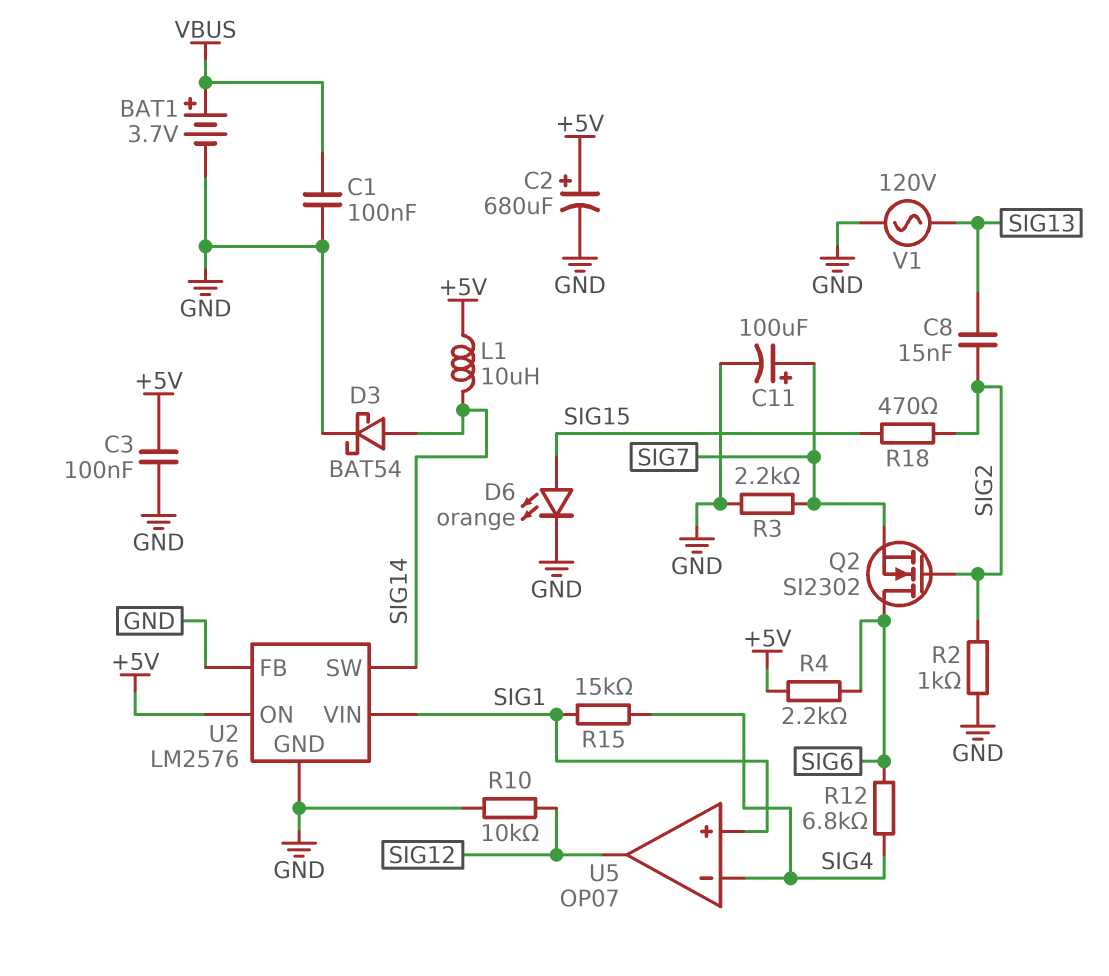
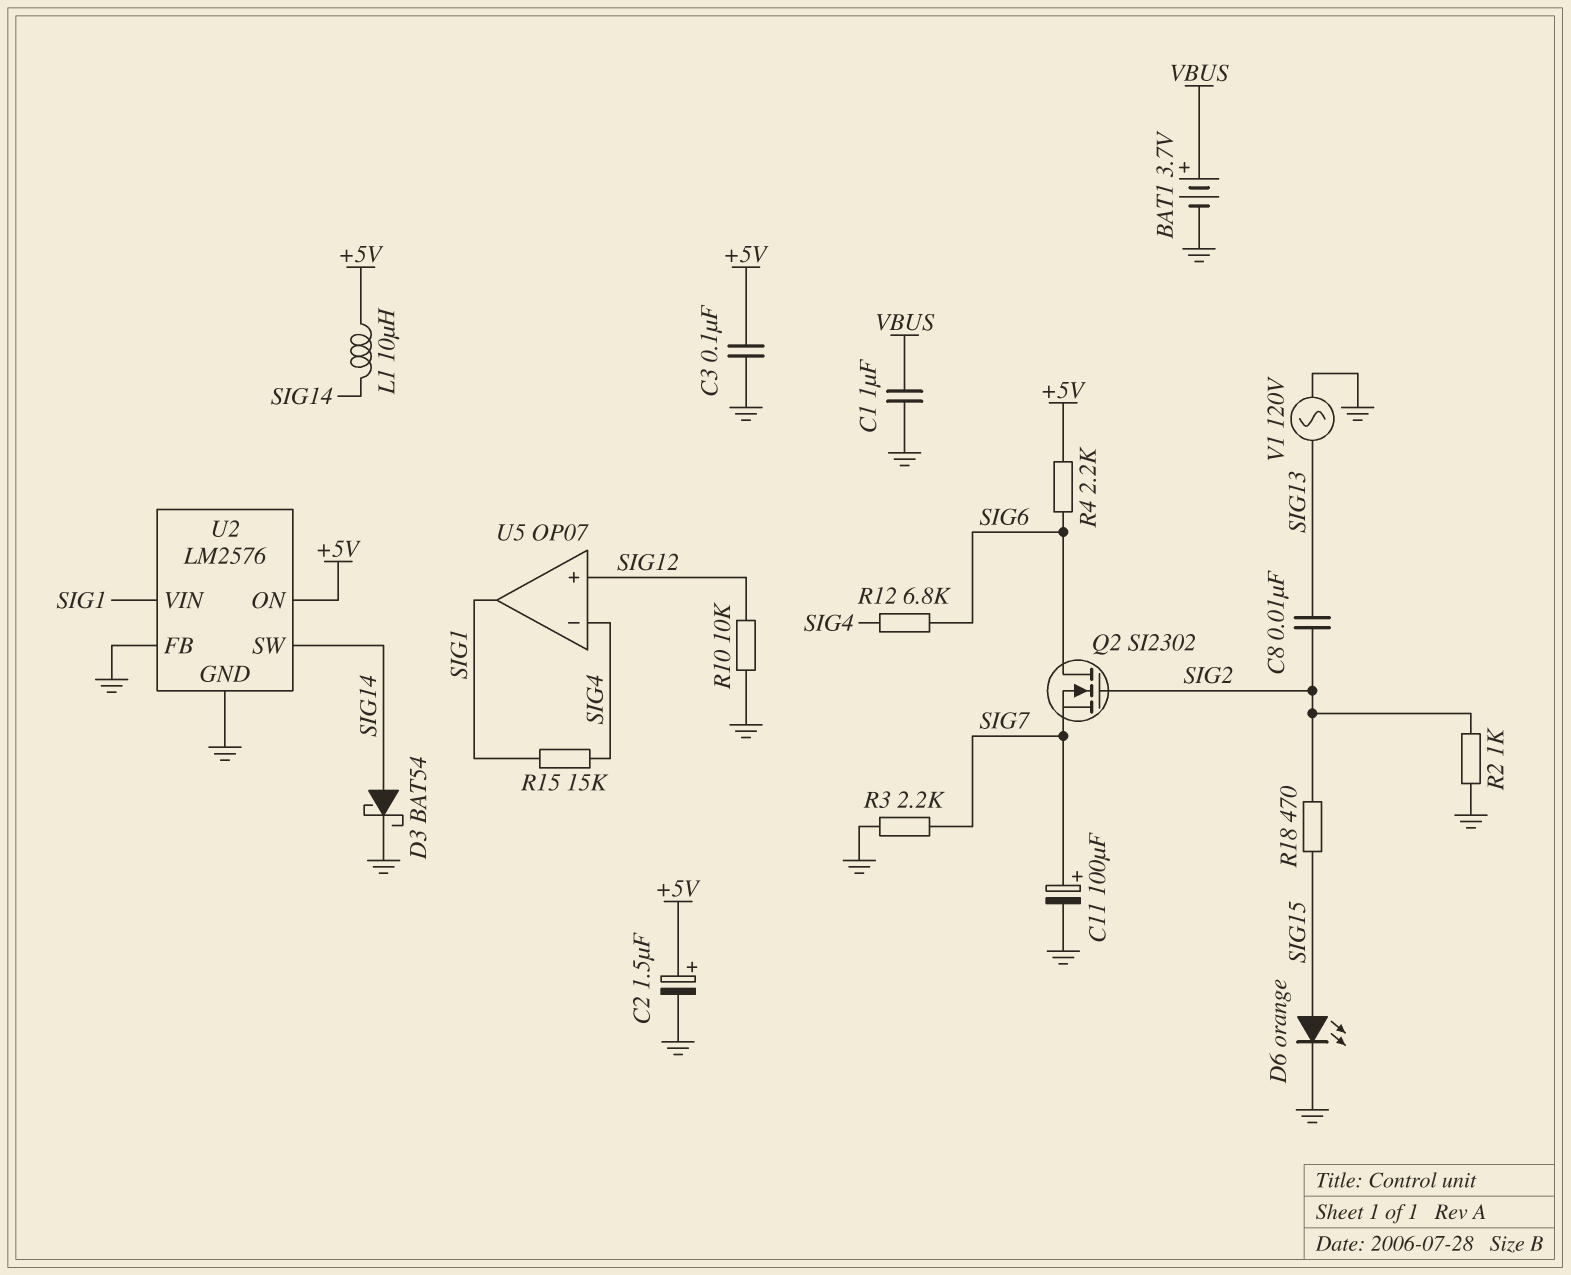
C1: 100nF (GND, VBUS) -> 1uF (GND, VBUS)
C2: 680uF (plus +5V, minus GND) -> 1.5uF (plus +5V, minus GND)
C8: 15nF (SIG2, SIG13) -> 10nF (SIG2, SIG13)
U5 pin in+: SIG1 -> SIG12
U5 pin out: SIG12 -> SIG1

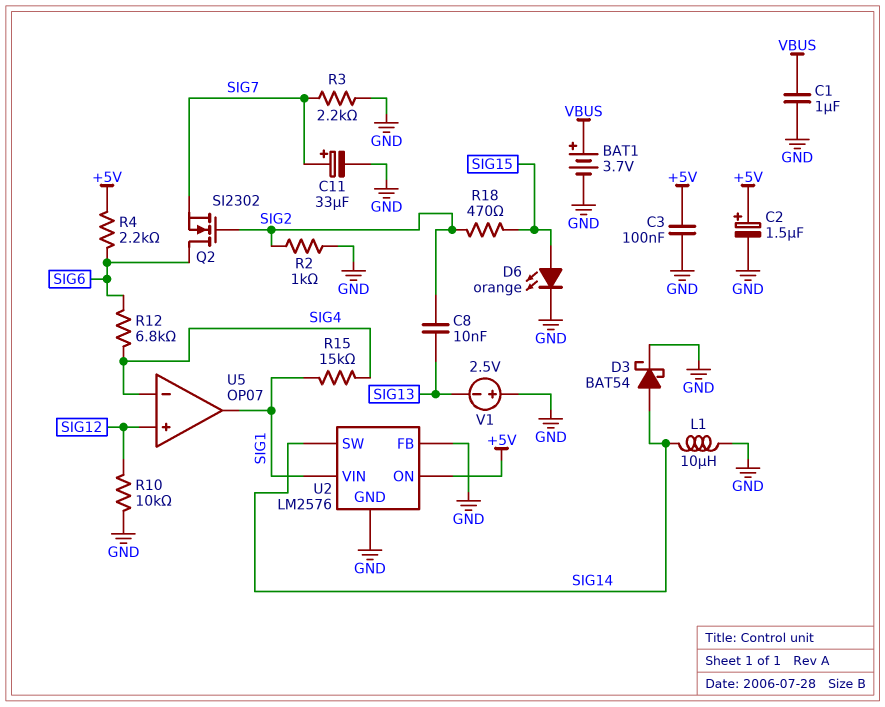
C11: 100uF (plus SIG7, minus GND) -> 33uF (plus SIG7, minus GND)
L1: 10uH (+5V, SIG14) -> 10uH (GND, SIG14)
V1: AC 120V (GND, SIG13) -> 2.5V (plus GND, minus SIG13)

